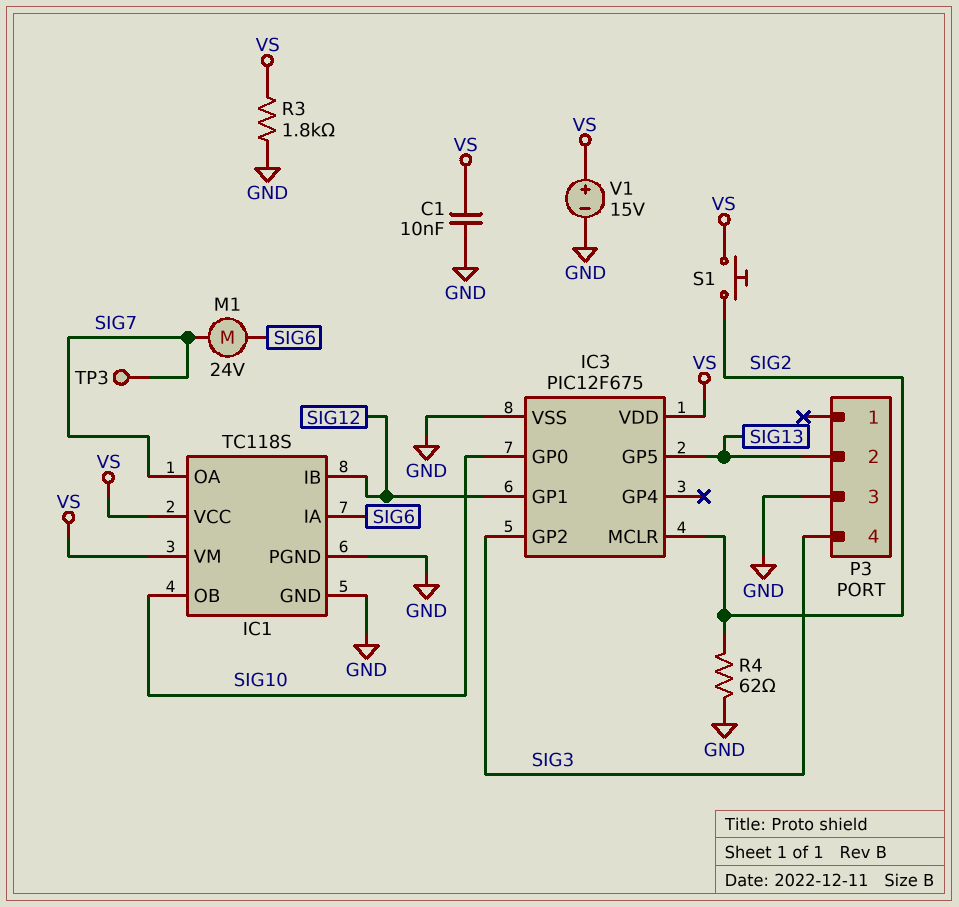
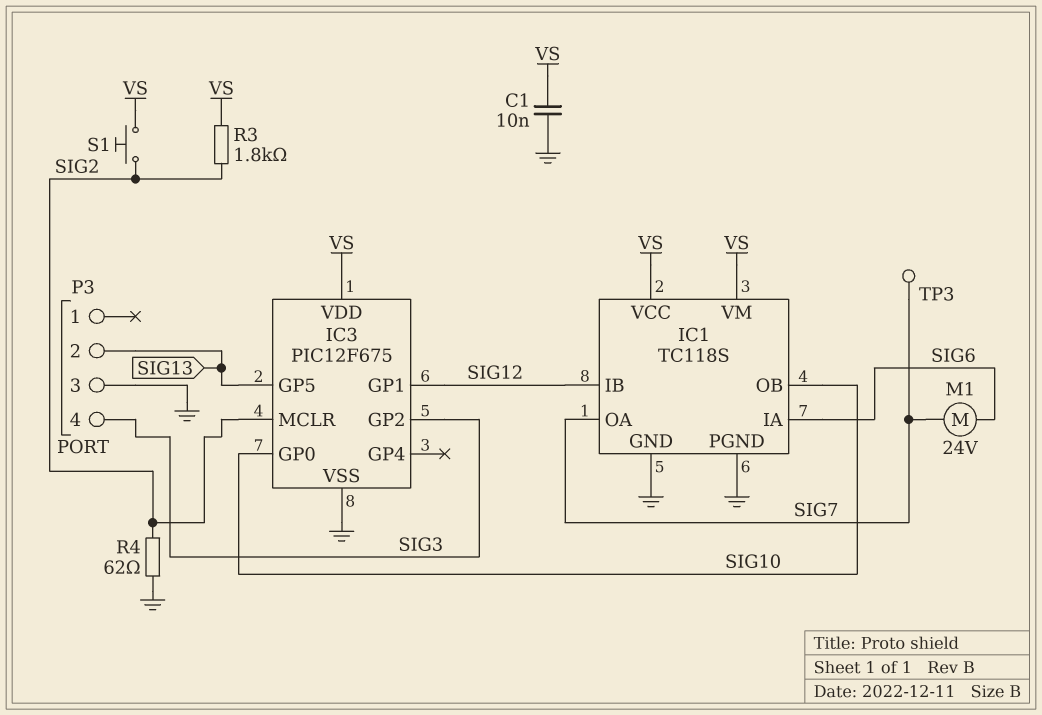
R3: 1.8k (GND, VS) -> 1.8k (SIG2, VS)
V1: 15V (plus VS, minus GND) -> none

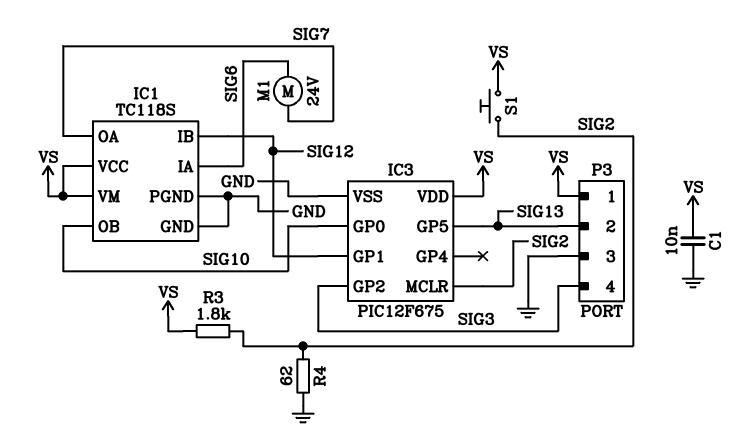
P3 pin 1: none -> VS
TP3: test point (SIG7) -> none

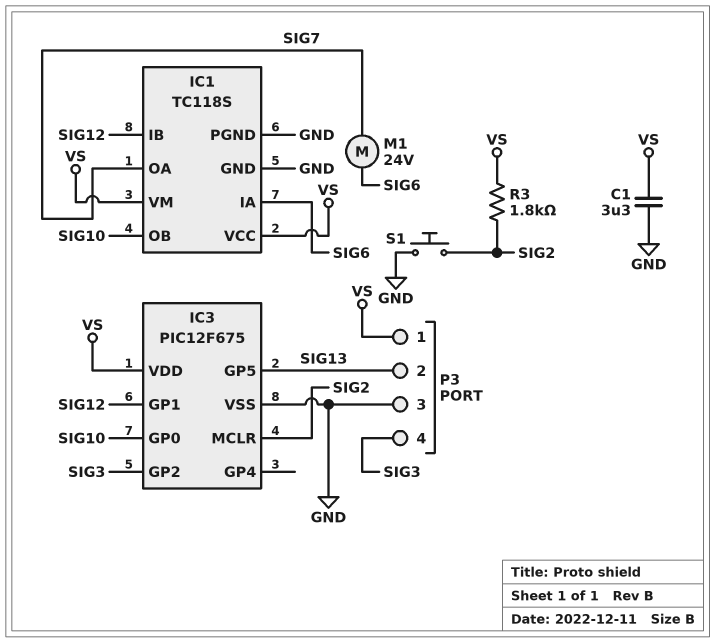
C1: 10nF (GND, VS) -> 3.3uF (GND, VS)
R4: 62 (GND, SIG2) -> none
S1: button (SIG2, VS) -> button (GND, SIG2)

